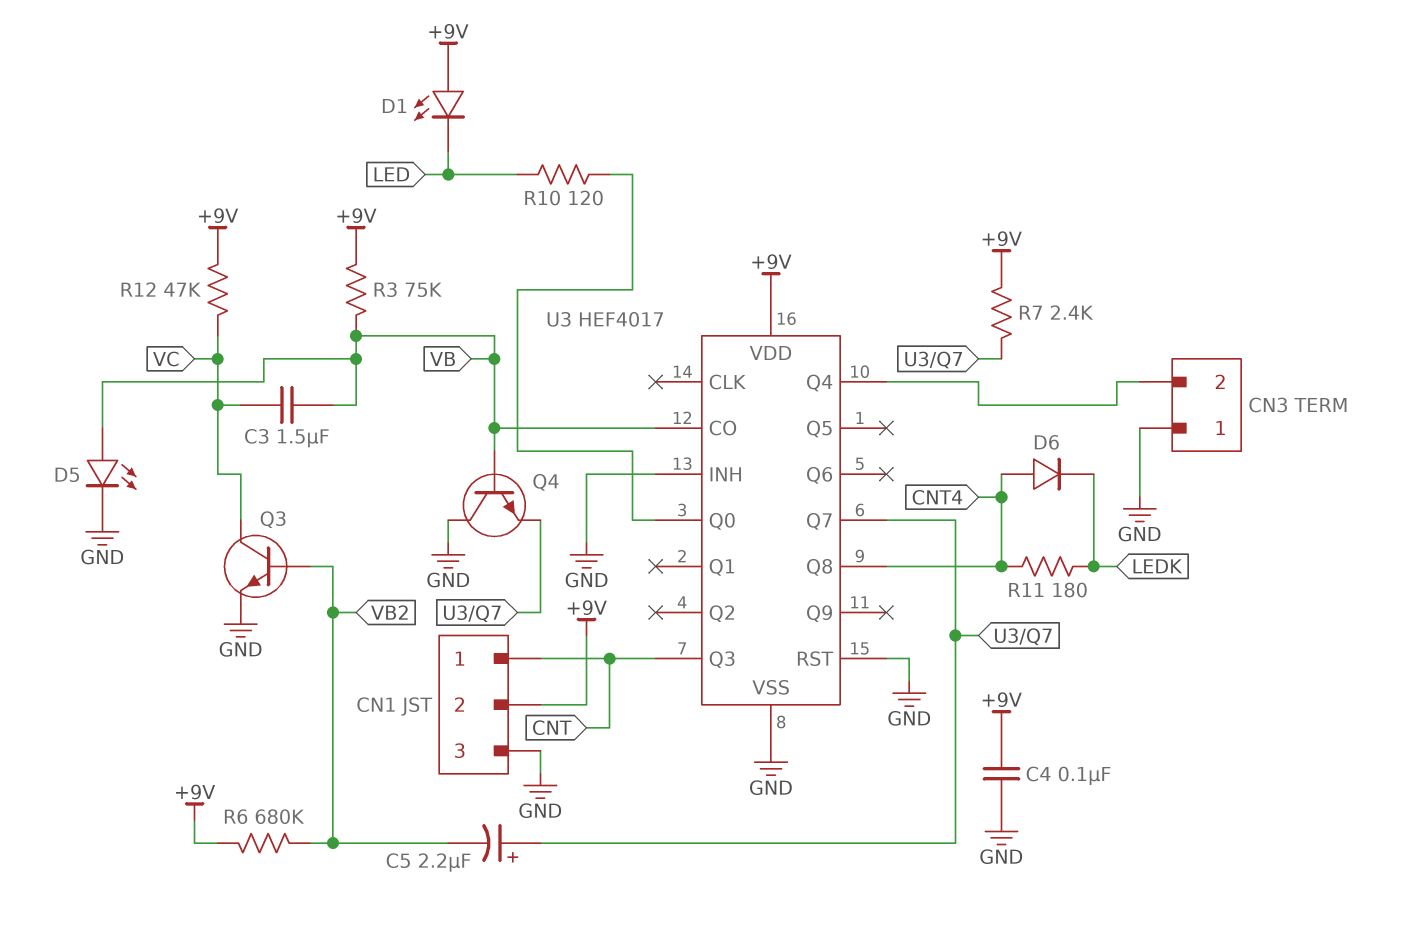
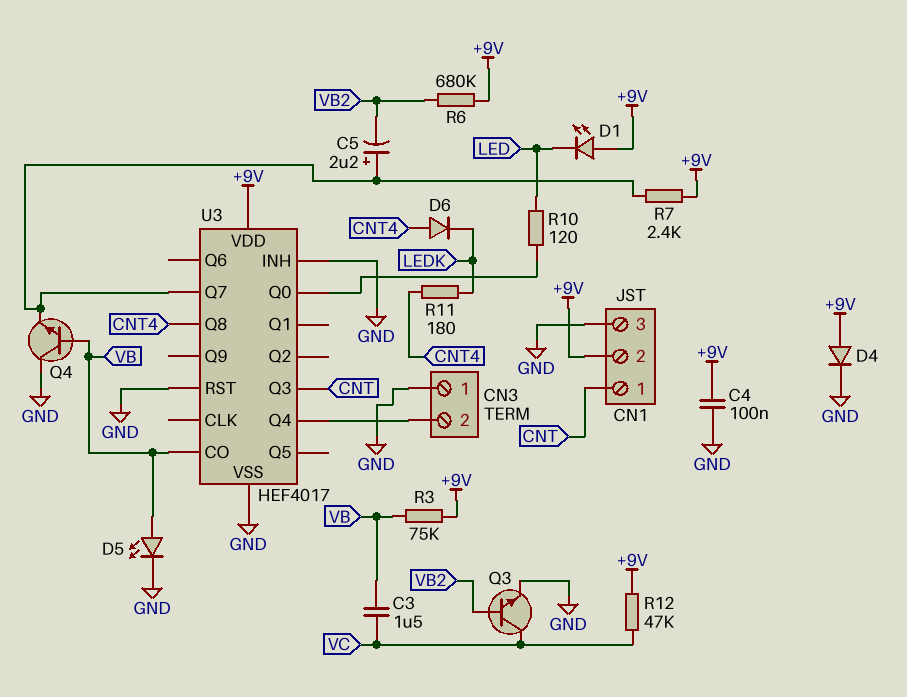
D4: none -> diode (A +9V, K GND)

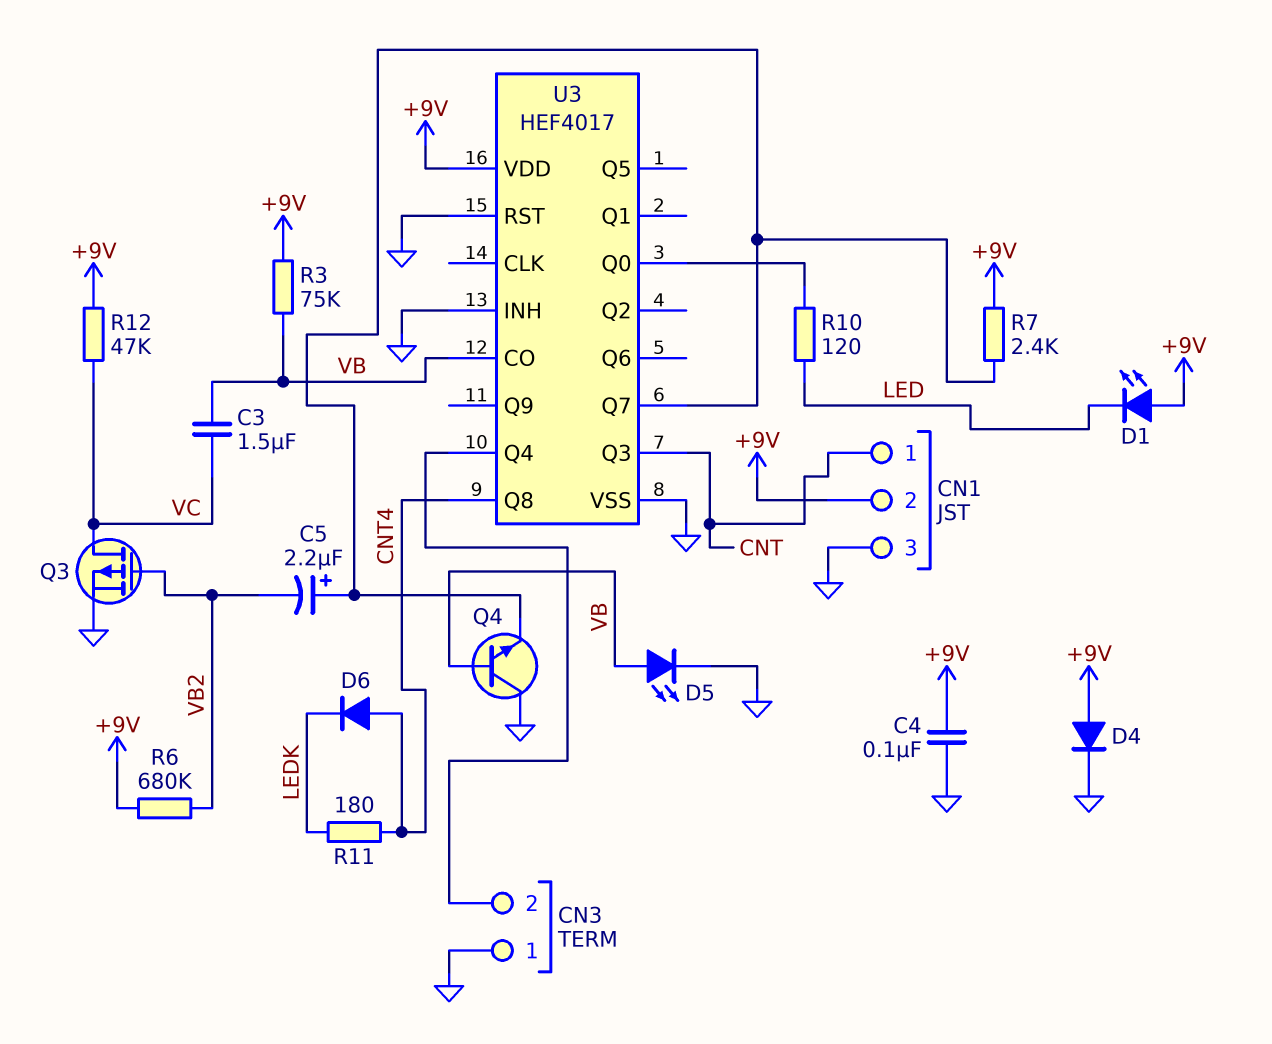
Q3: NPN (B VB2, C VC, E GND) -> PMOS (G VB2, D VC, S GND)

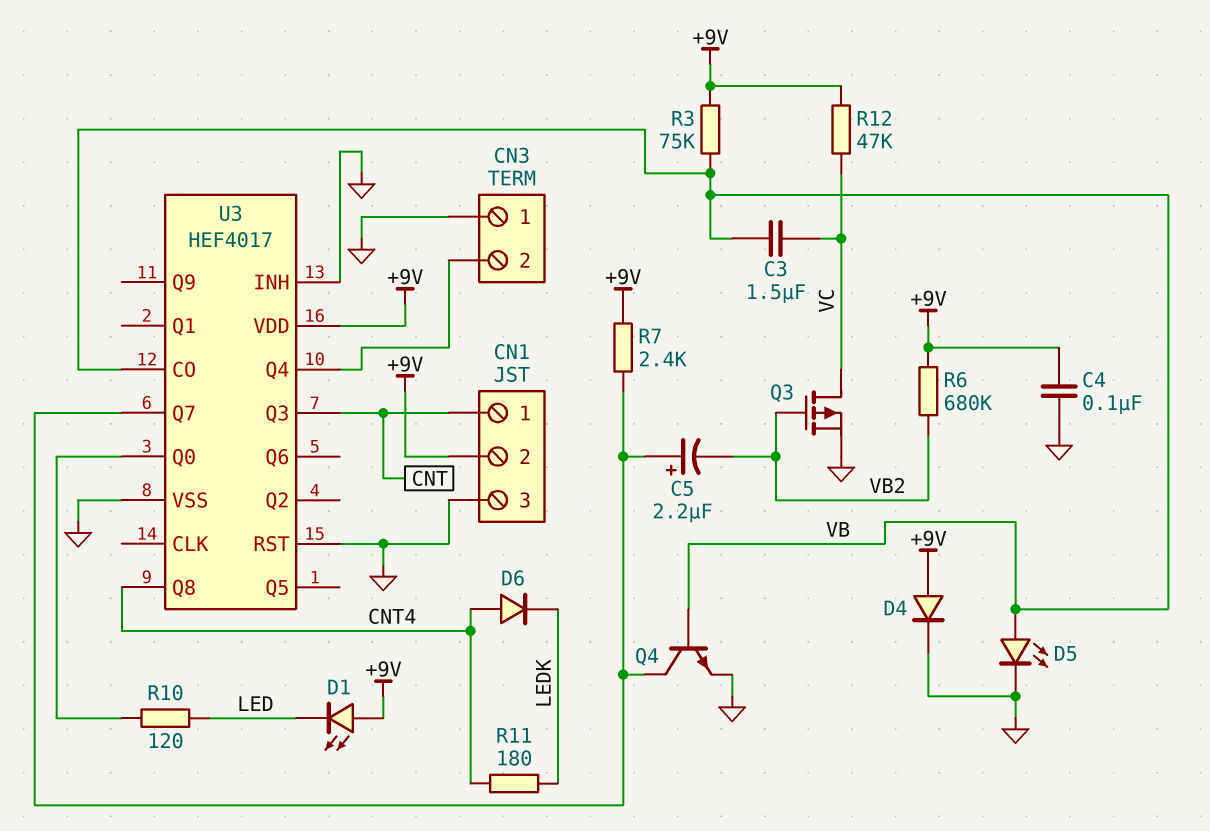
Q4: NPN (B VB, C GND, E U3/Q7) -> NPN (B VB, C U3/Q7, E GND)

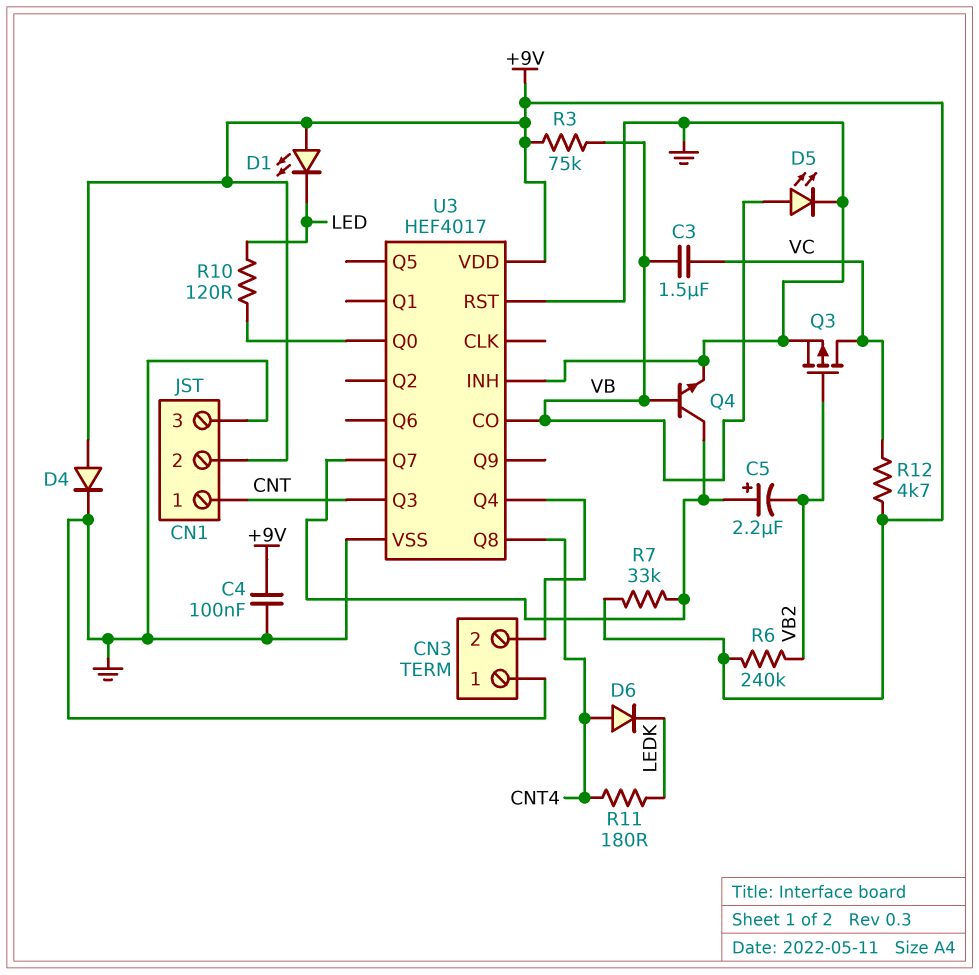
R6: 680k (+9V, VB2) -> 240k (+9V, VB2)
R7: 2.4k (+9V, U3/Q7) -> 33k (+9V, U3/Q7)
R12: 47k (+9V, VC) -> 4.7k (+9V, VC)

